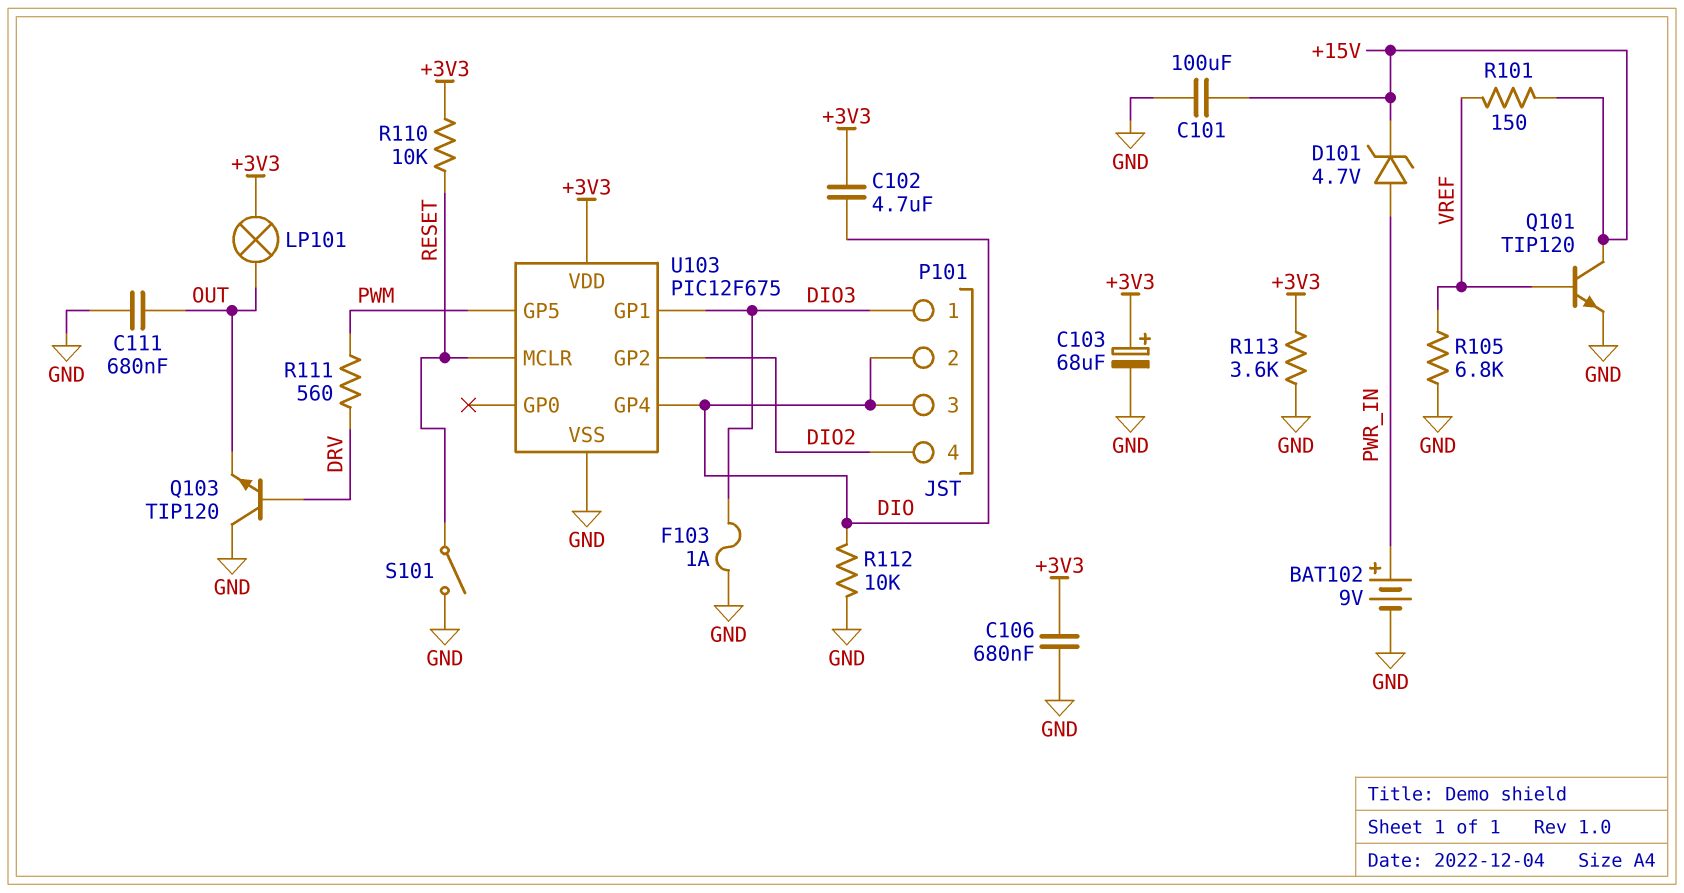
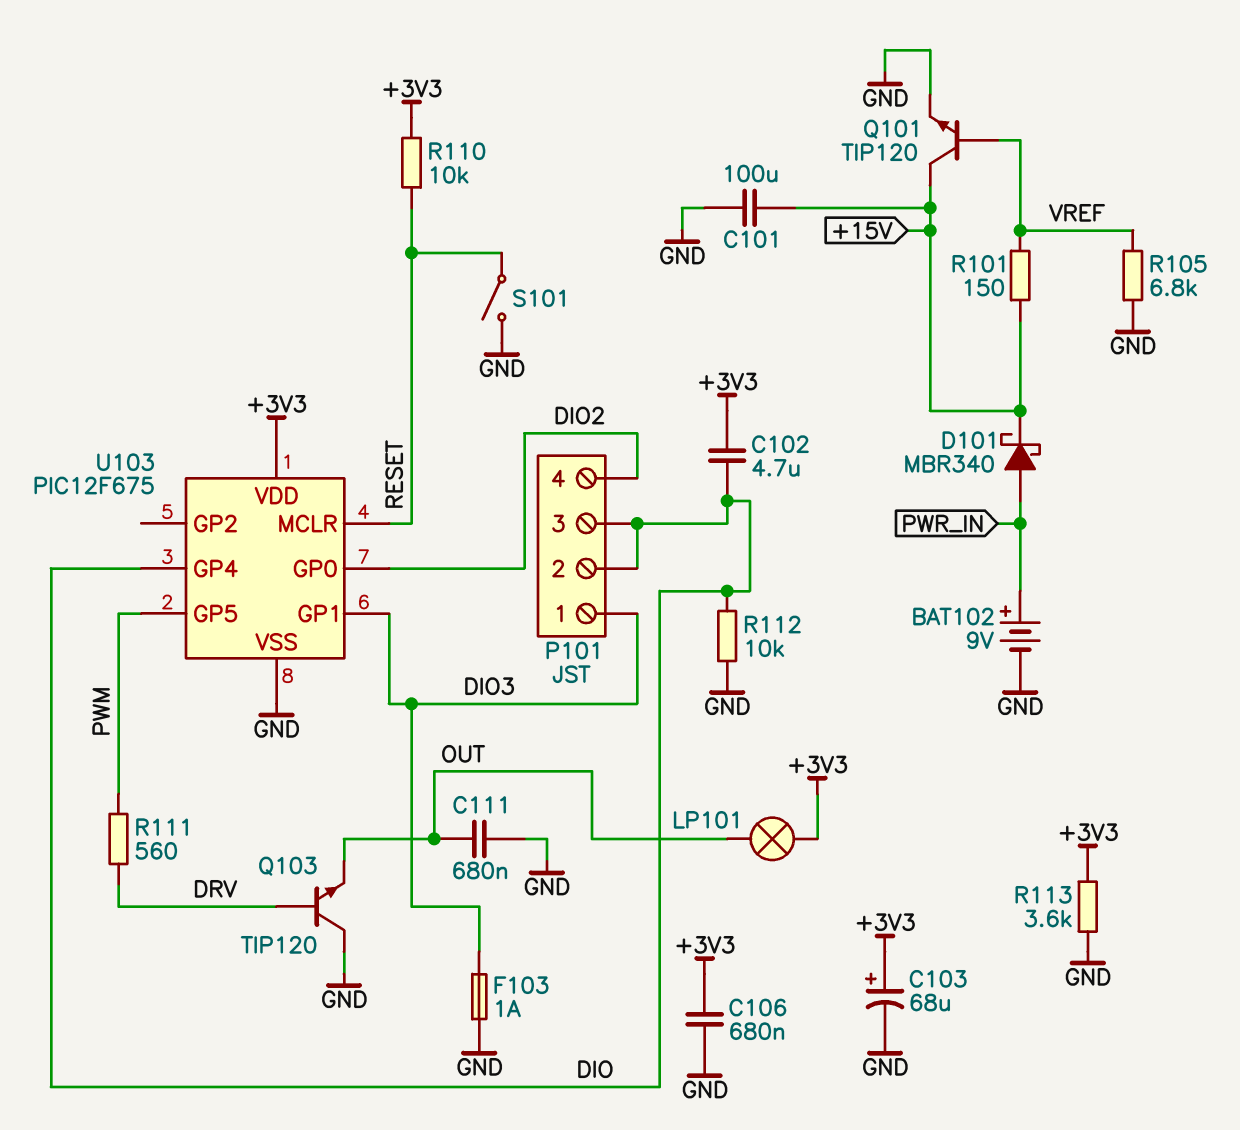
D101: zener 4.7V (A PWR_IN, K +15V) -> schottky MBR340 (A PWR_IN, K +15V)
U103 pin GP0: none -> DIO2
U103 pin GP2: DIO2 -> none

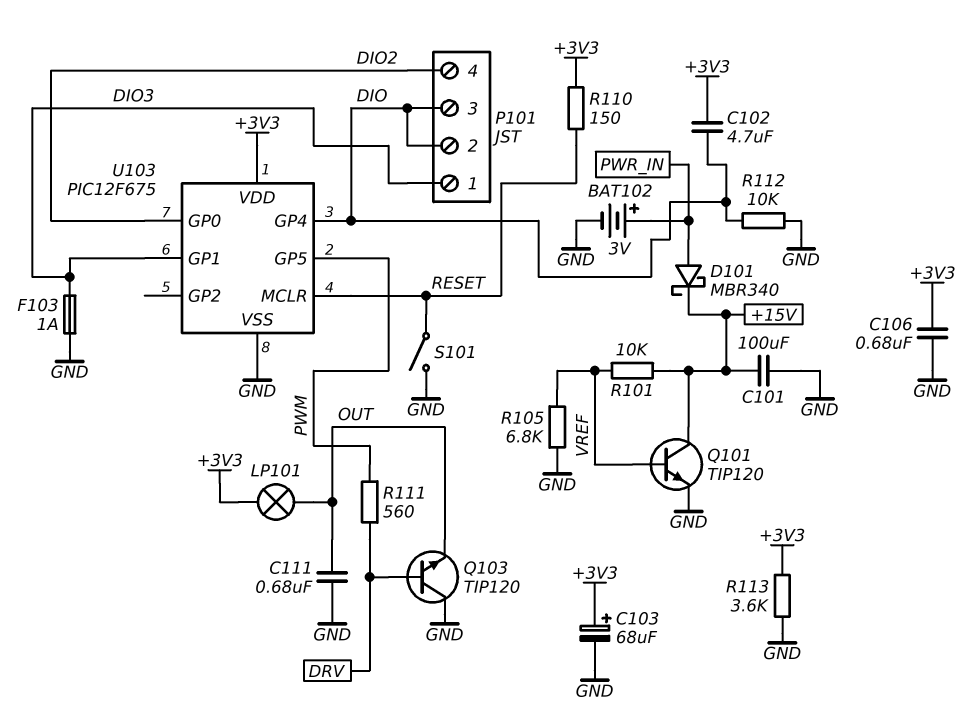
BAT102: 9V (plus PWR_IN, minus GND) -> 3V (plus PWR_IN, minus GND)
R101: 150 (+15V, VREF) -> 10k (+15V, VREF)
R110: 10k (+3V3, RESET) -> 150 (+3V3, RESET)

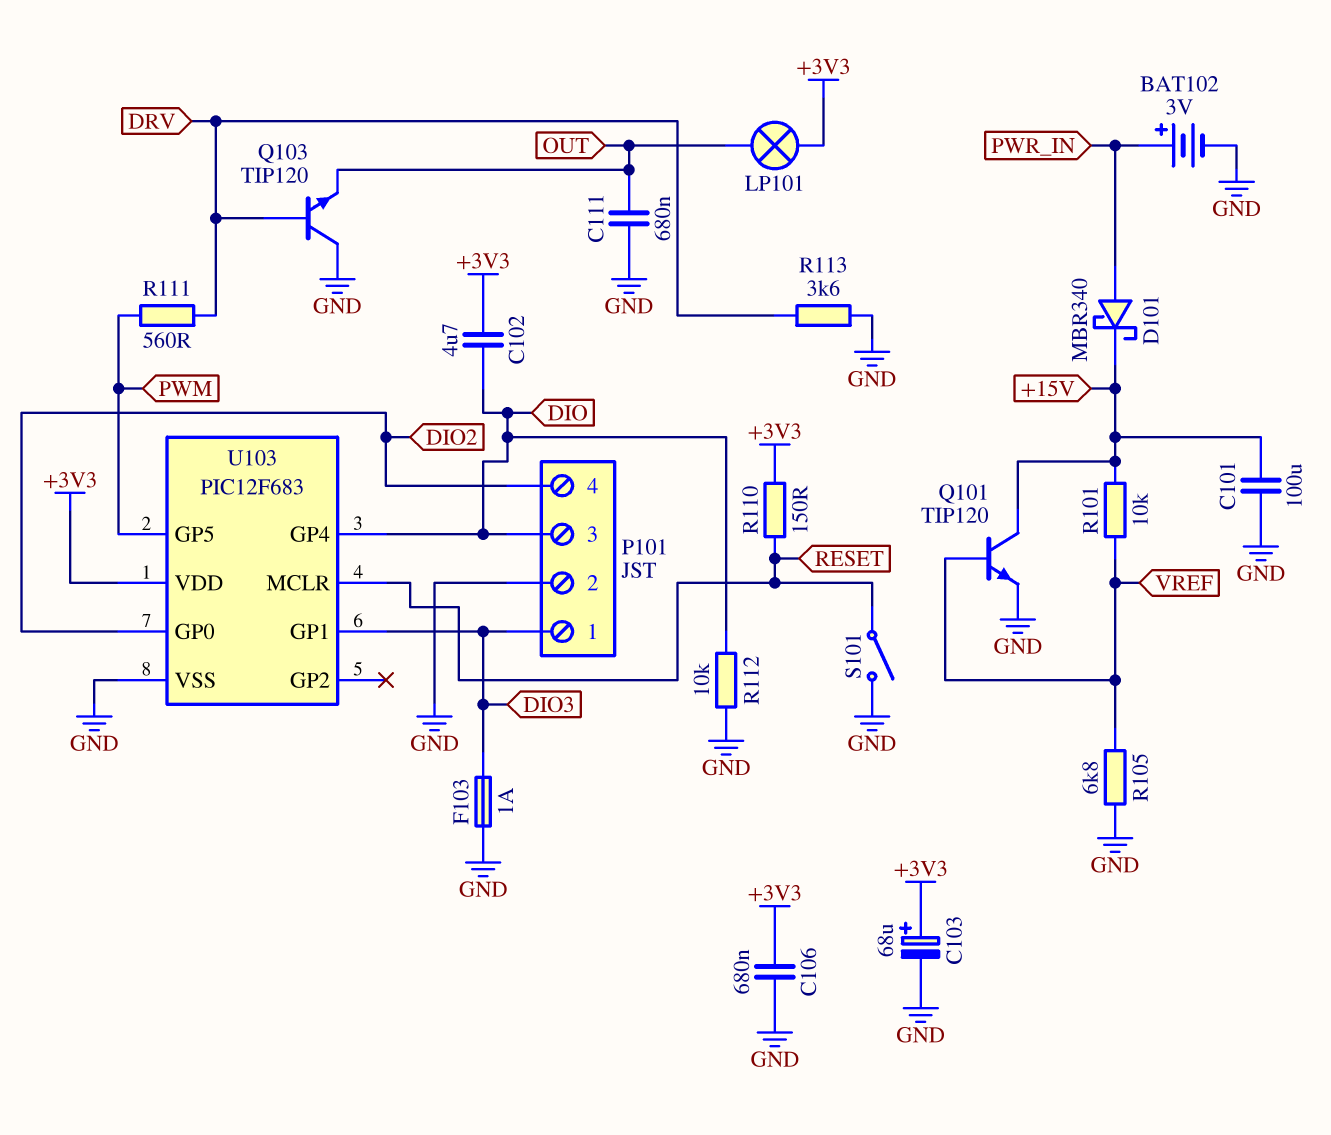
P101 pin 2: DIO -> GND
R113: 3.6k (+3V3, GND) -> 3.6k (DRV, GND)
U103: PIC12F675 -> PIC12F683

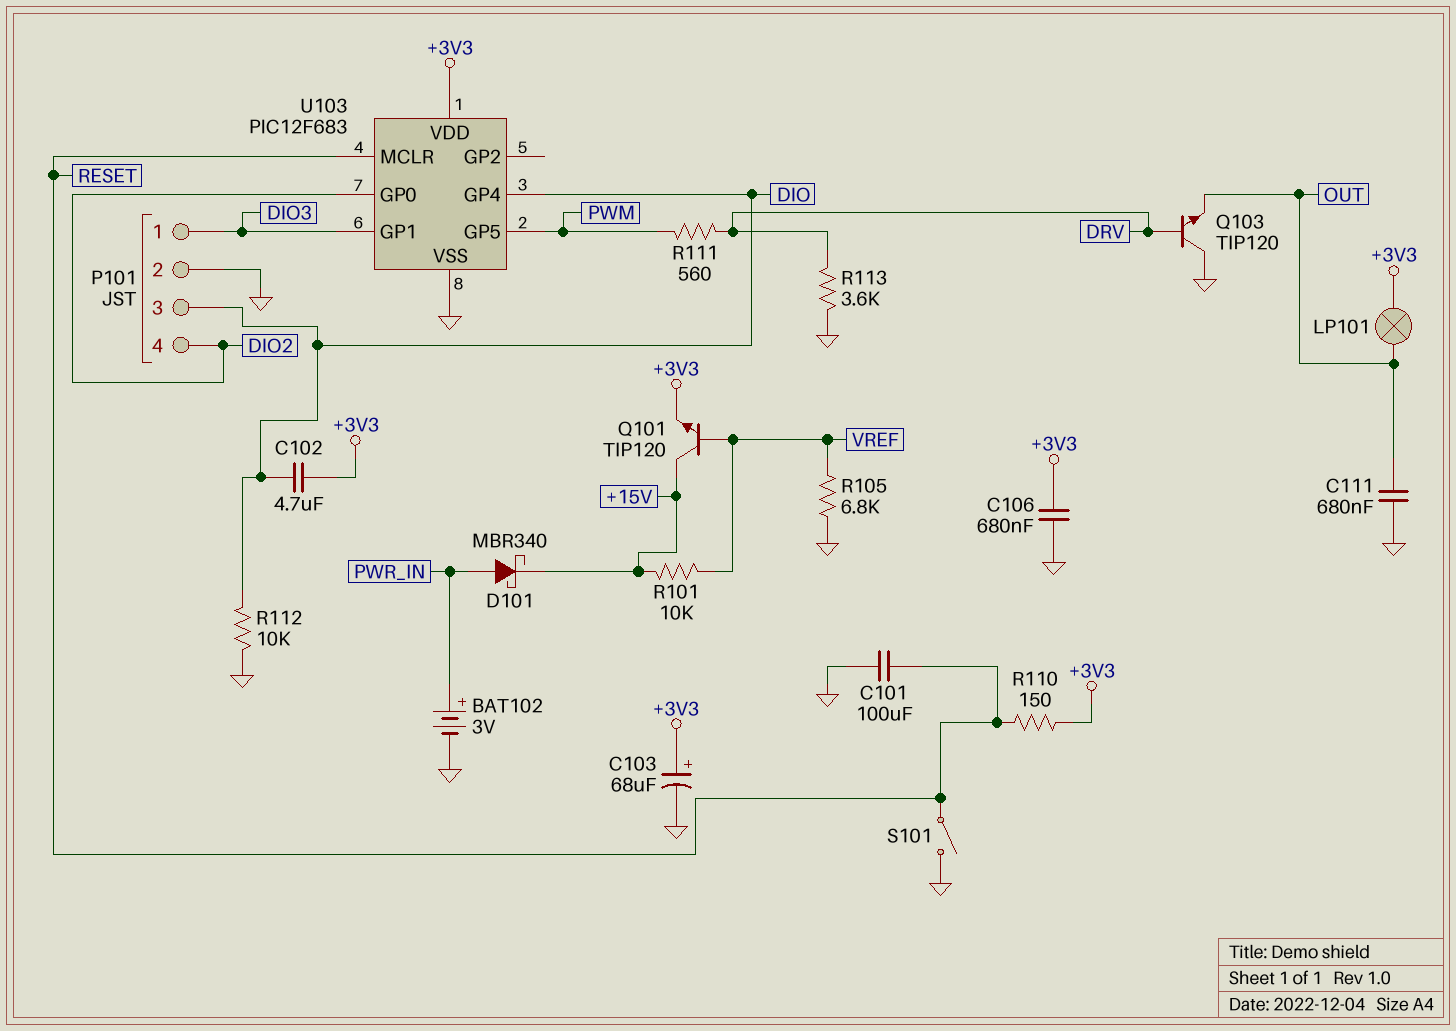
C101: 100uF (+15V, GND) -> 100uF (GND, RESET)
F103: 1A (DIO3, GND) -> none
Q101: NPN TIP120 (B VREF, C +15V, E GND) -> NPN TIP120 (B VREF, C +15V, E +3V3)

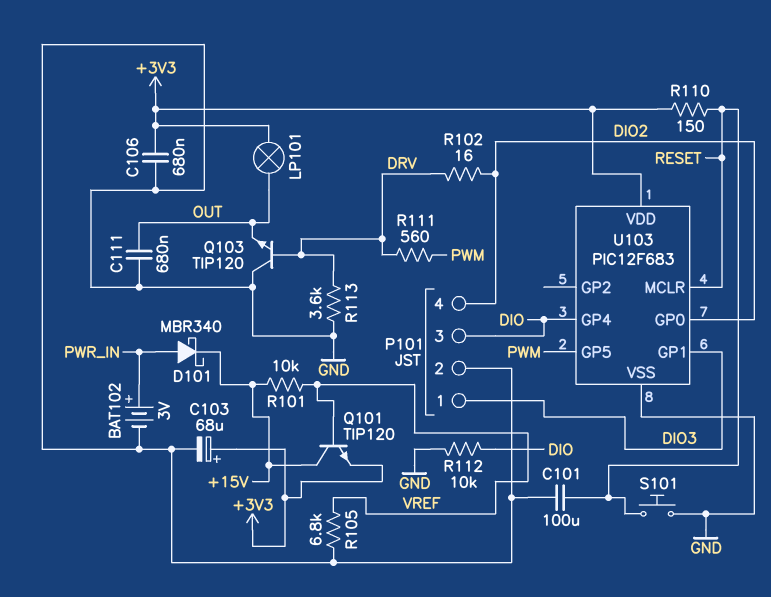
C102: 4.7uF (+3V3, DIO) -> none
R102: none -> 16 (DIO2, DRV)
S101: switch (GND, RESET) -> button (GND, RESET)

